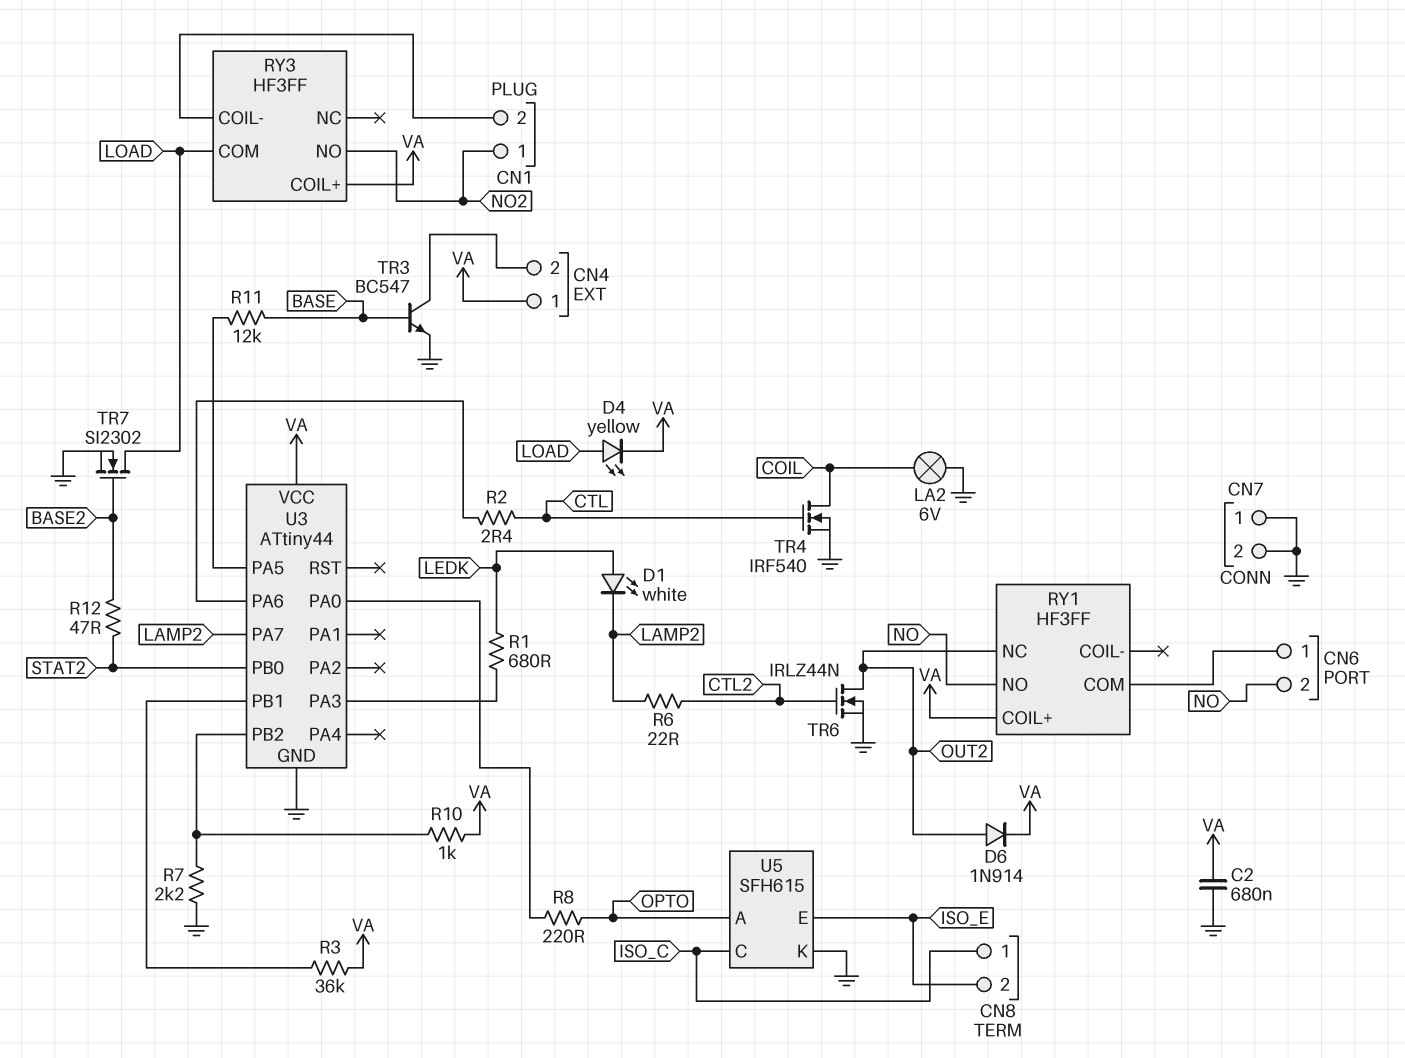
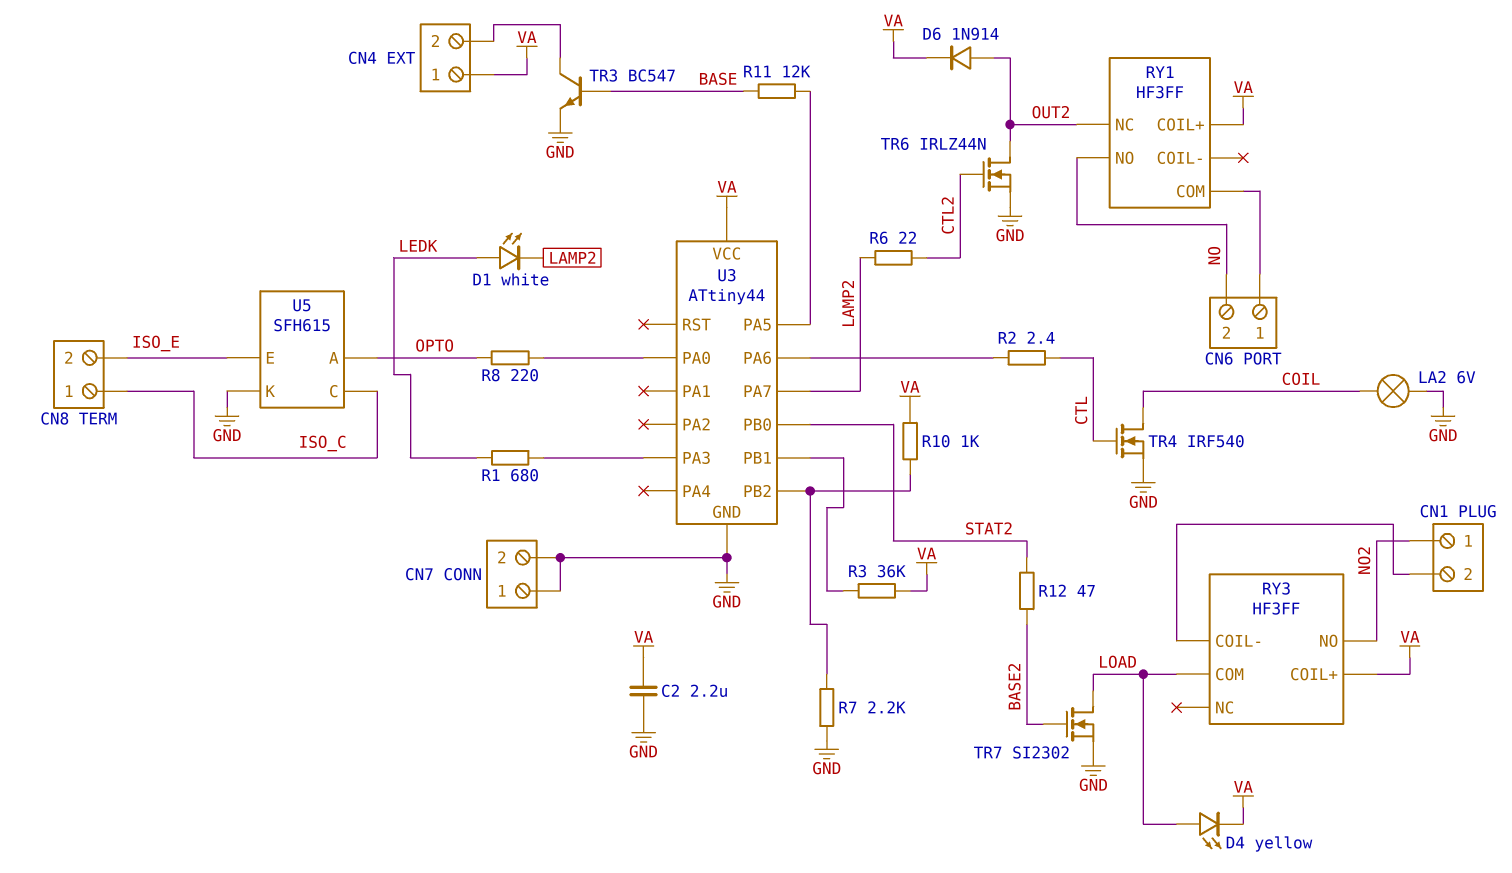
C2: 680nF (GND, VA) -> 2.2uF (GND, VA)

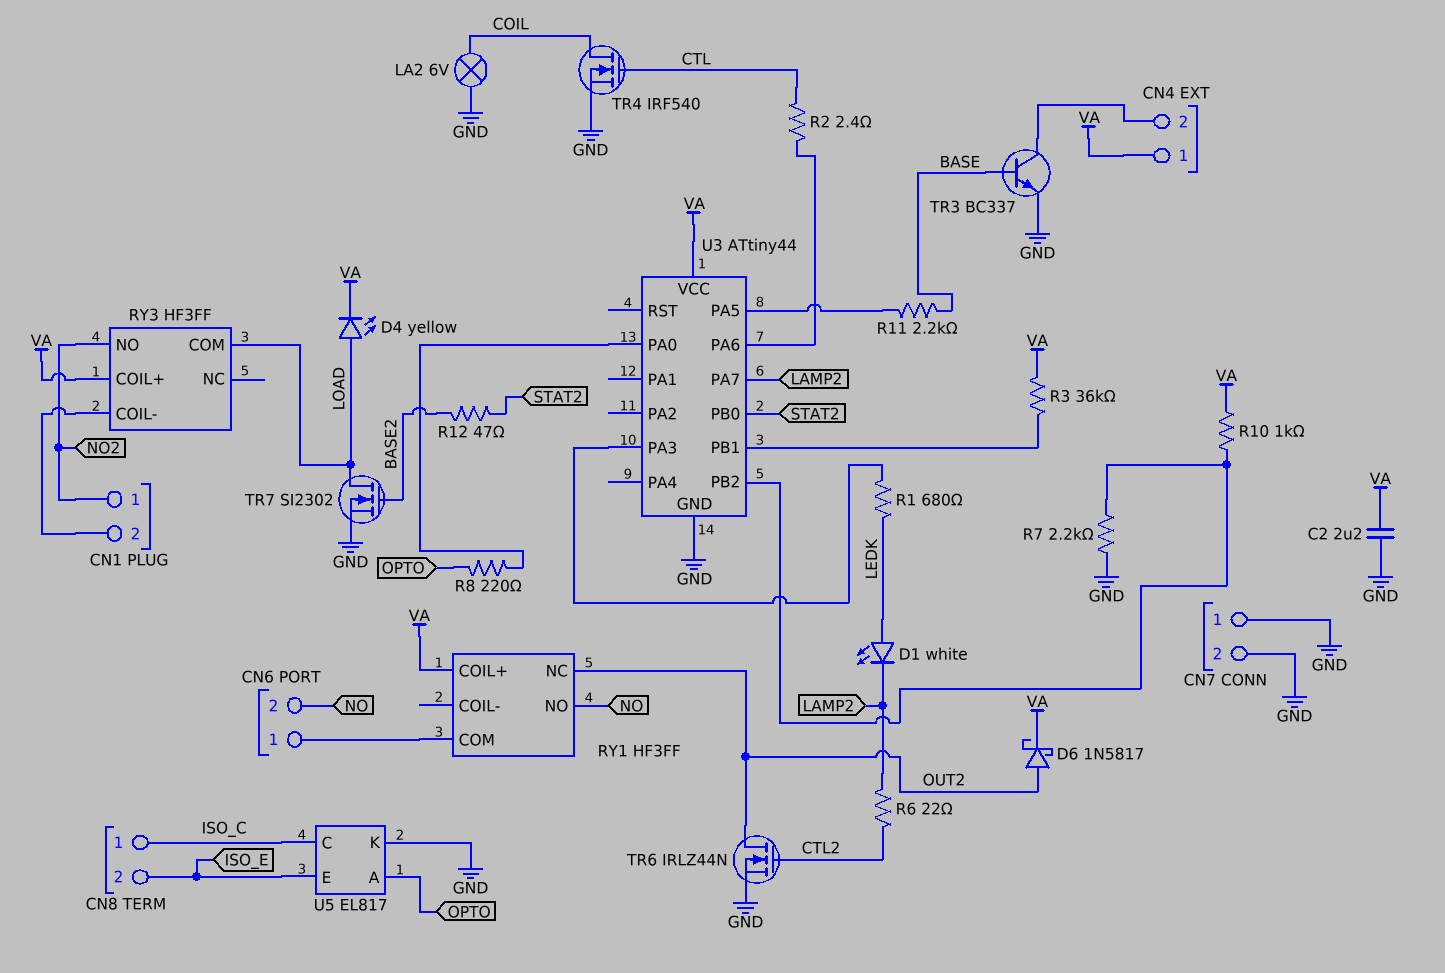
D6: diode 1N914 (A OUT2, K VA) -> schottky 1N5817 (A OUT2, K VA)
R11: 12k (BASE, U3/PA5) -> 2.2k (BASE, U3/PA5)
TR3: NPN BC547 (B BASE, C CN4/2, E GND) -> NPN BC337 (B BASE, C CN4/2, E GND)
U5: SFH615 -> EL817

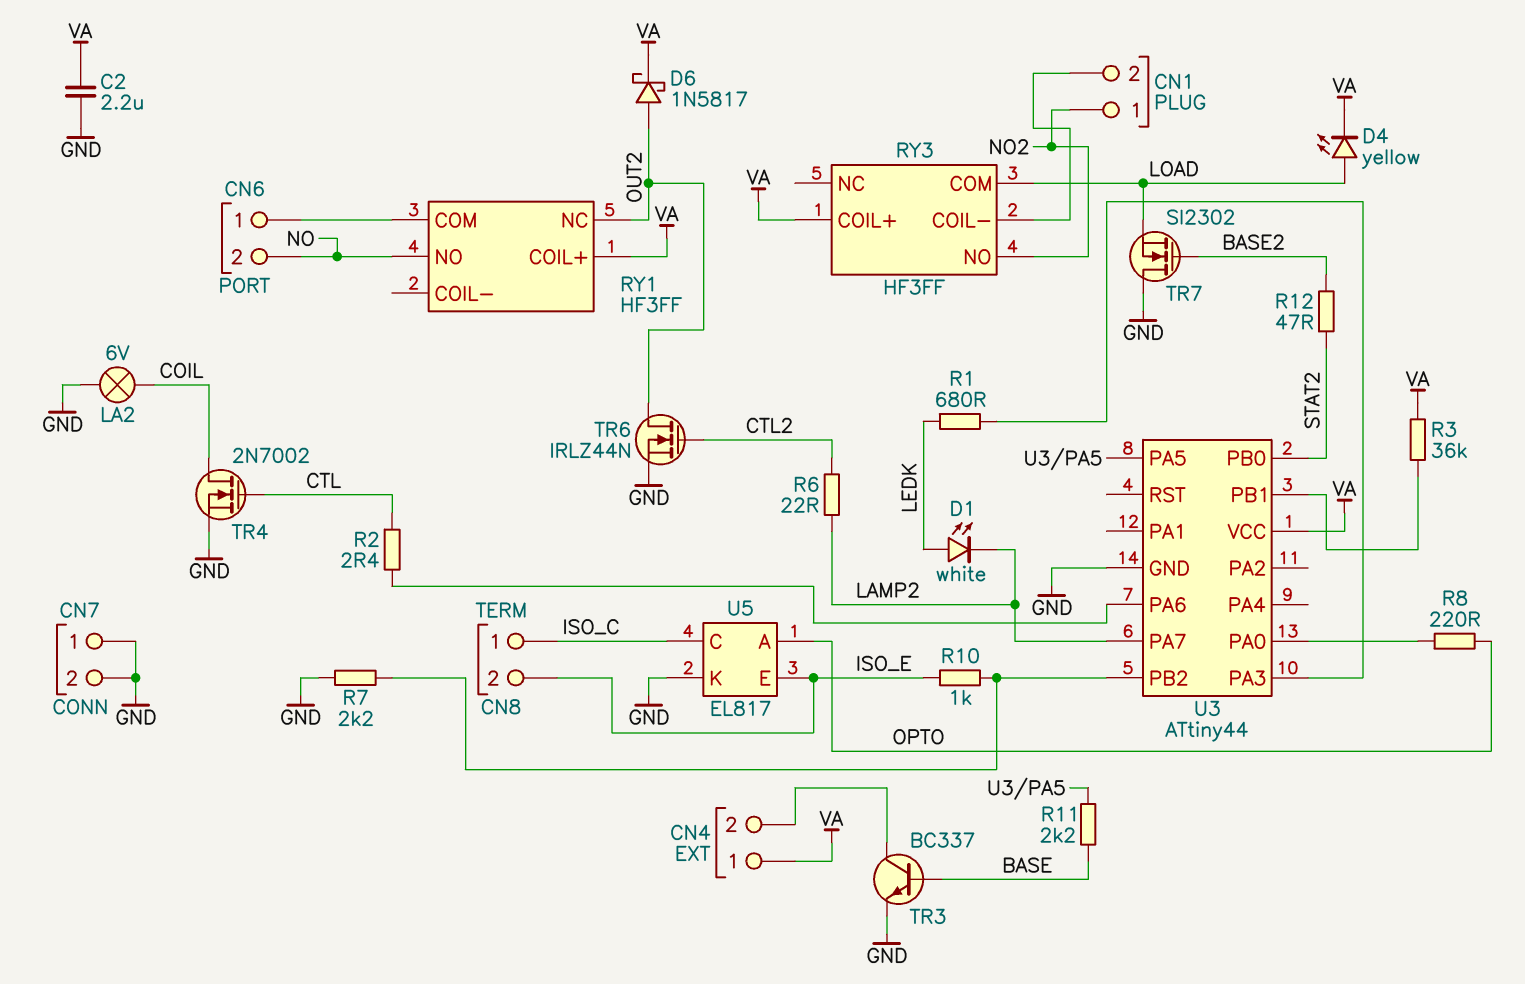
R10: 1k (U3/PB2, VA) -> 1k (ISO_E, U3/PB2)
TR4: NMOS IRF540 (G CTL, D COIL, S GND) -> NMOS 2N7002 (G CTL, D COIL, S GND)
TR7: NMOS SI2302 (G BASE2, D LOAD, S GND) -> NMOS SI2302 (G BASE2, D GND, S LOAD)

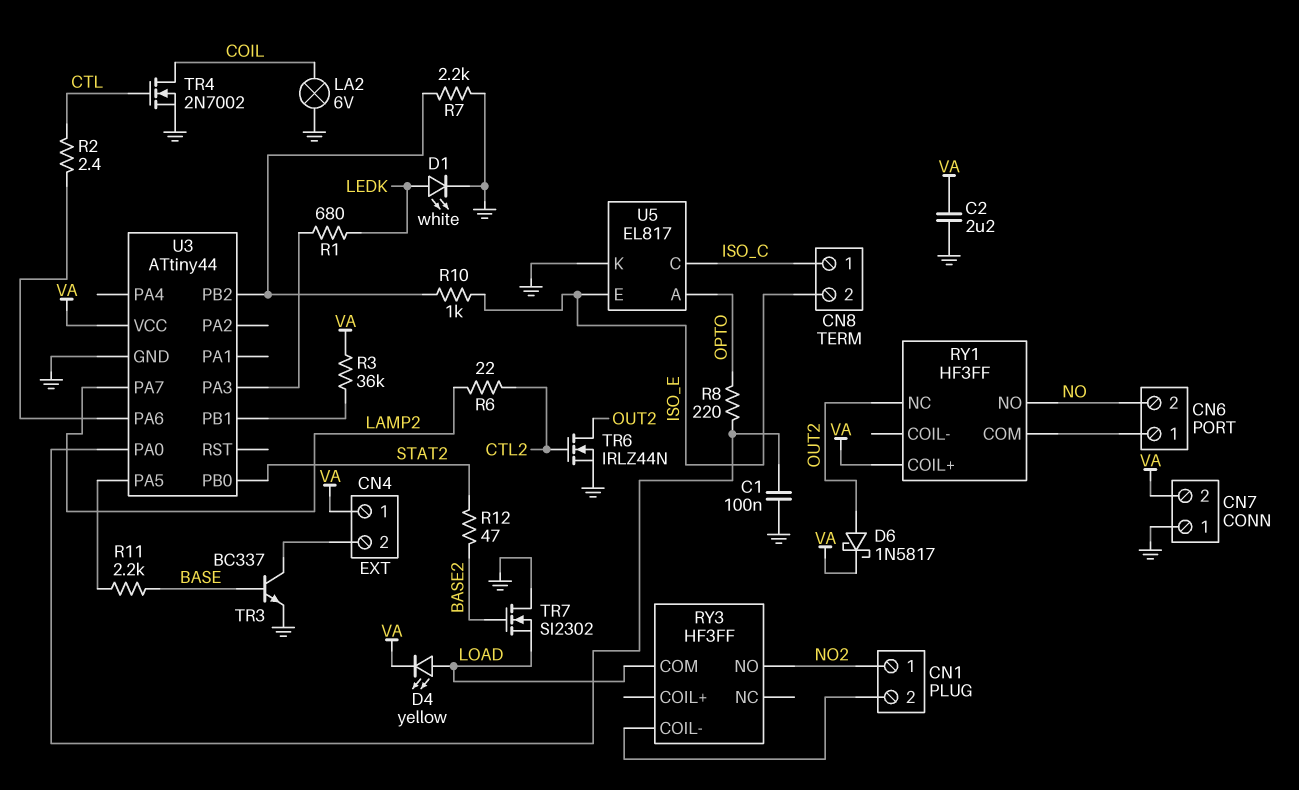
C1: none -> 100nF (GND, U3/PA0)
CN7 pin 2: GND -> VA
D1: LED white (A LEDK, K LAMP2) -> LED white (A LEDK, K GND)
RY3 pin COIL+: VA -> none

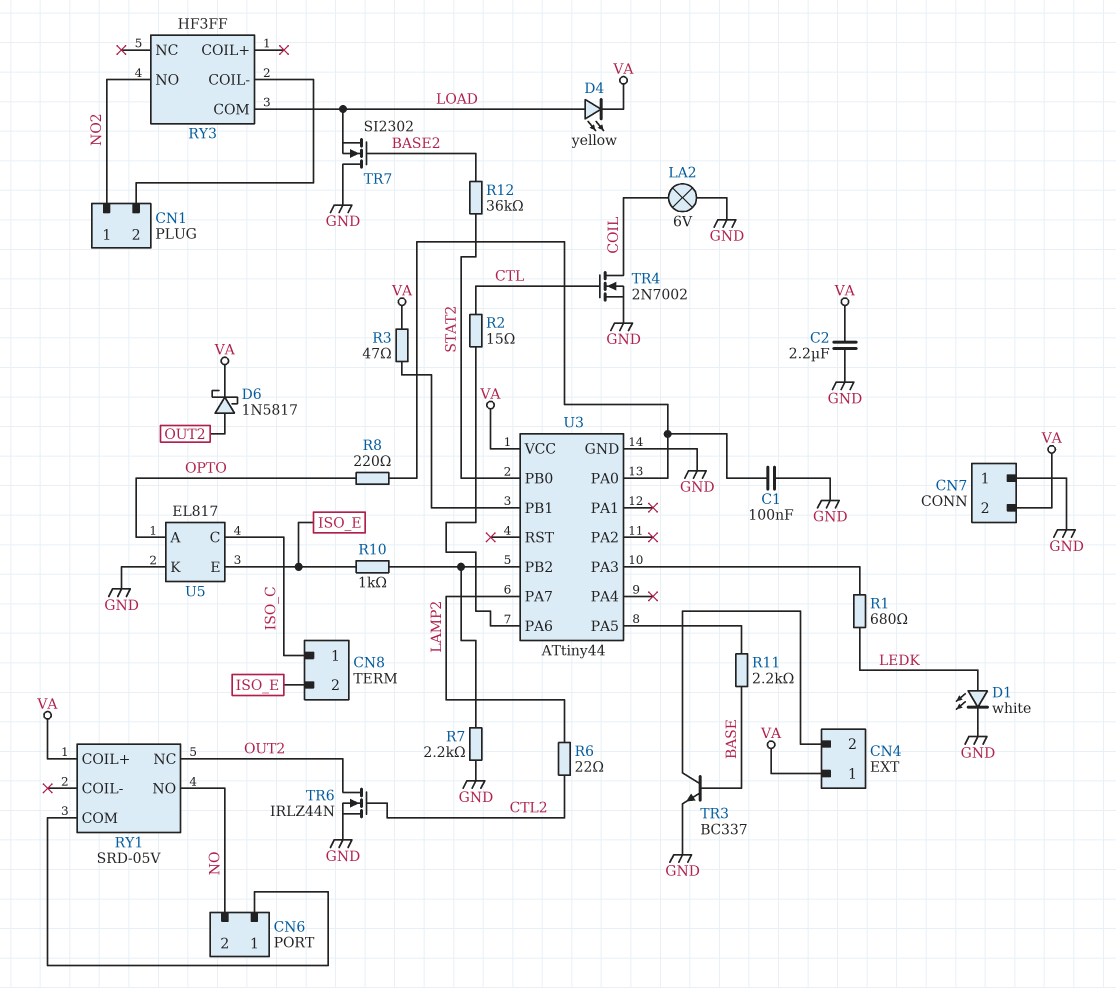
R2: 2.4 (CTL, U3/PA6) -> 15 (CTL, U3/PA6)
R3: 36k (U3/PB1, VA) -> 47 (U3/PB1, VA)
R12: 47 (BASE2, STAT2) -> 36k (BASE2, STAT2)
RY1: HF3FF -> SRD-05V

